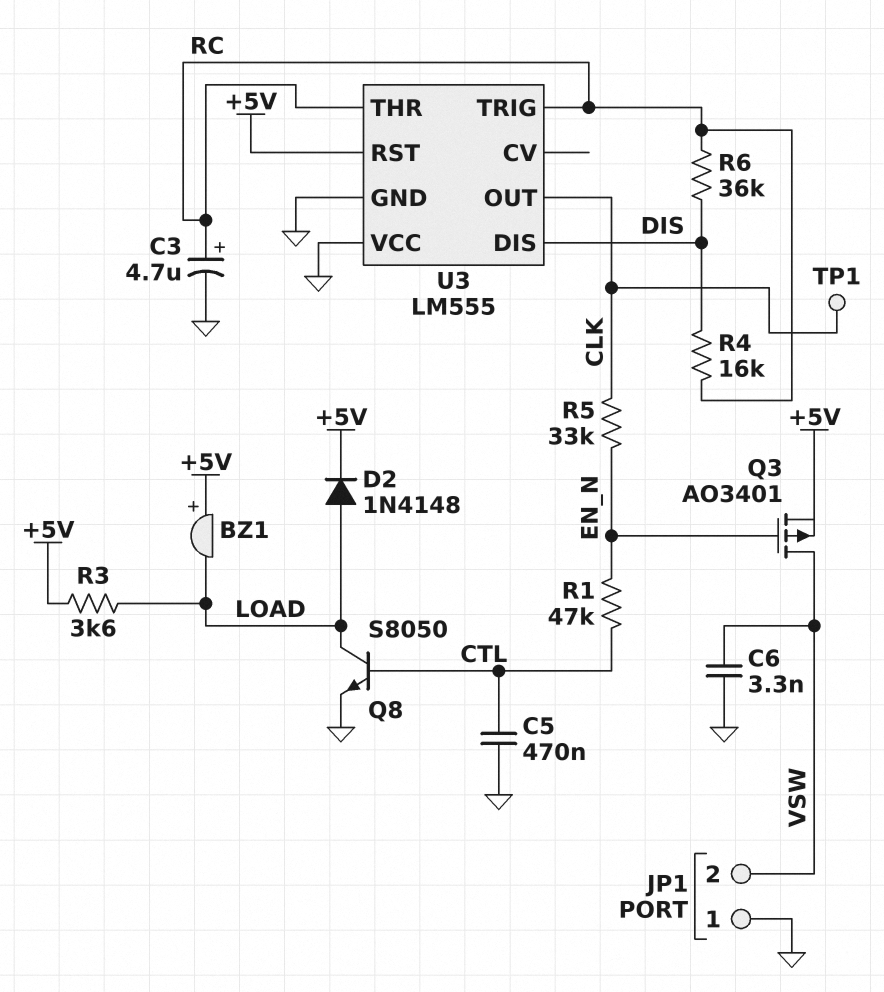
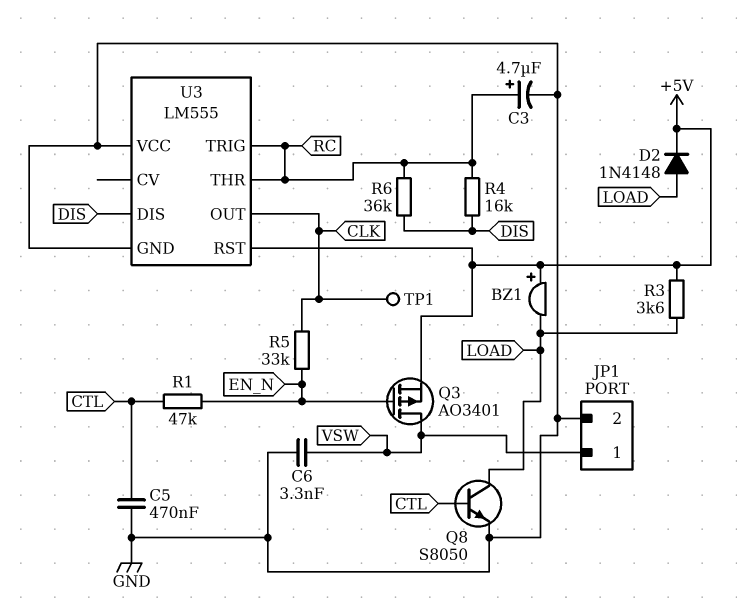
JP1 pin 1: GND -> VSW
JP1 pin 2: VSW -> GND

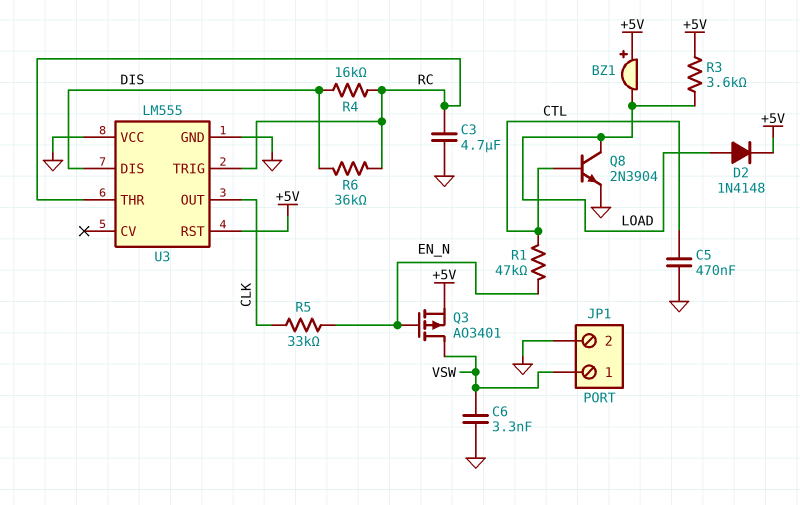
C3: 4.7uF (plus RC, minus GND) -> 4.7uF (GND, RC)
Q8: NPN S8050 (B CTL, C LOAD, E GND) -> NPN 2N3904 (B CTL, C LOAD, E GND)
TP1: test point (CLK) -> none

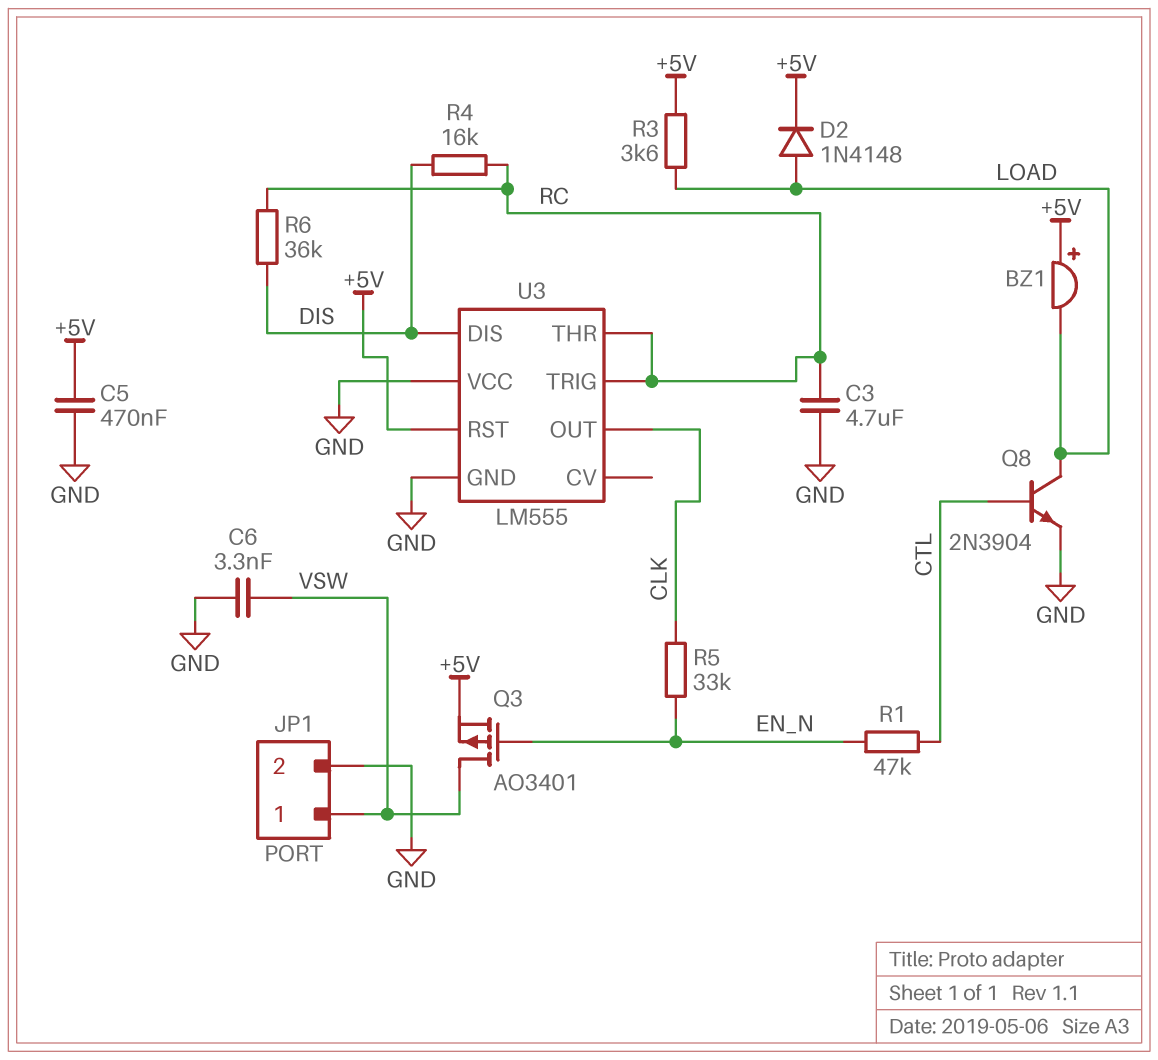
C5: 470nF (CTL, GND) -> 470nF (+5V, GND)

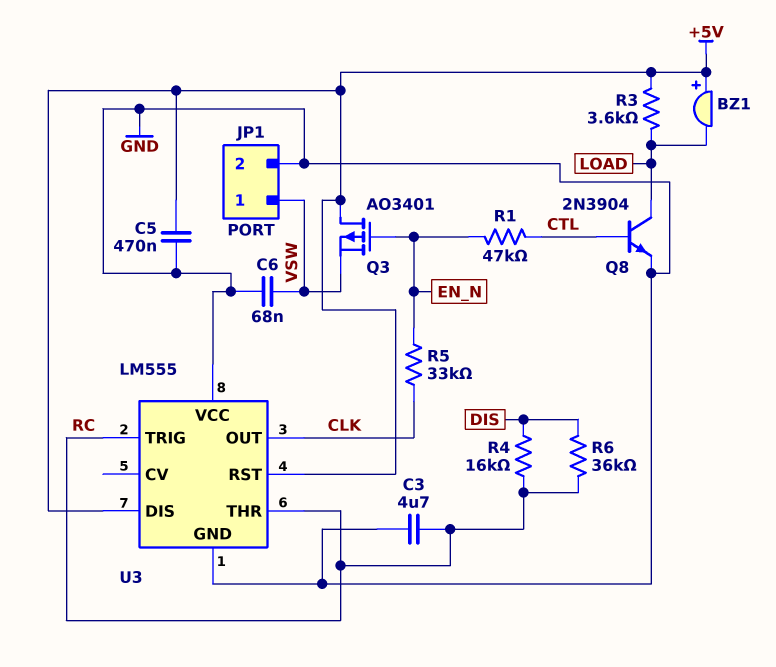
C6: 3.3nF (GND, VSW) -> 68nF (GND, VSW)
D2: diode 1N4148 (A LOAD, K +5V) -> none
Q3: PMOS AO3401 (G EN_N, D VSW, S +5V) -> PMOS AO3401 (G EN_N, D +5V, S VSW)
U3 pin DIS: DIS -> +5V

